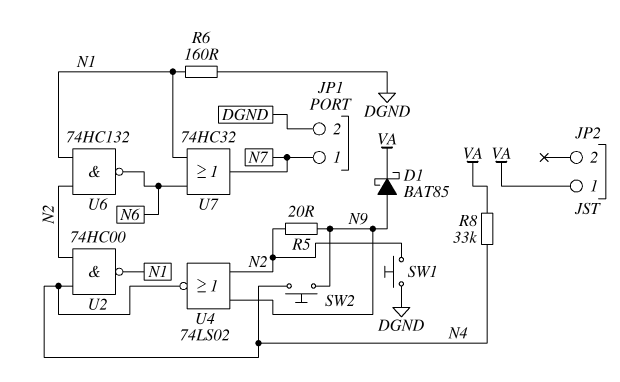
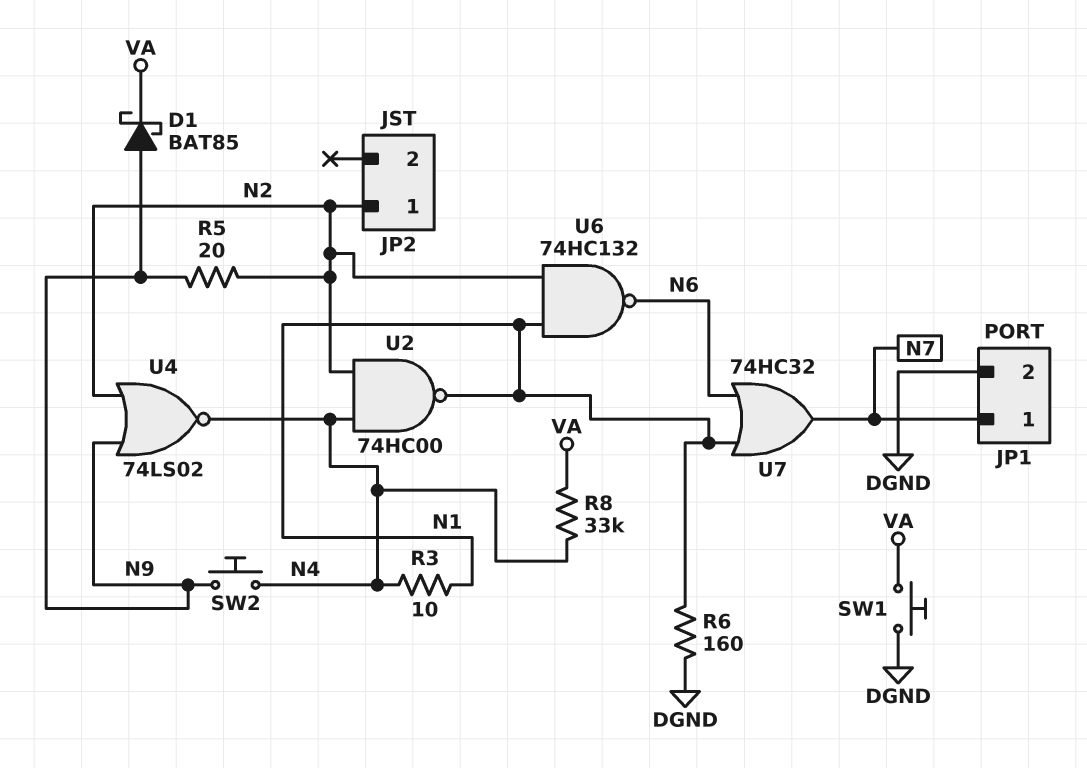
JP2 pin 1: VA -> N2
R3: none -> 10 (N1, N4)
SW1: button (DGND, N2) -> button (DGND, VA)

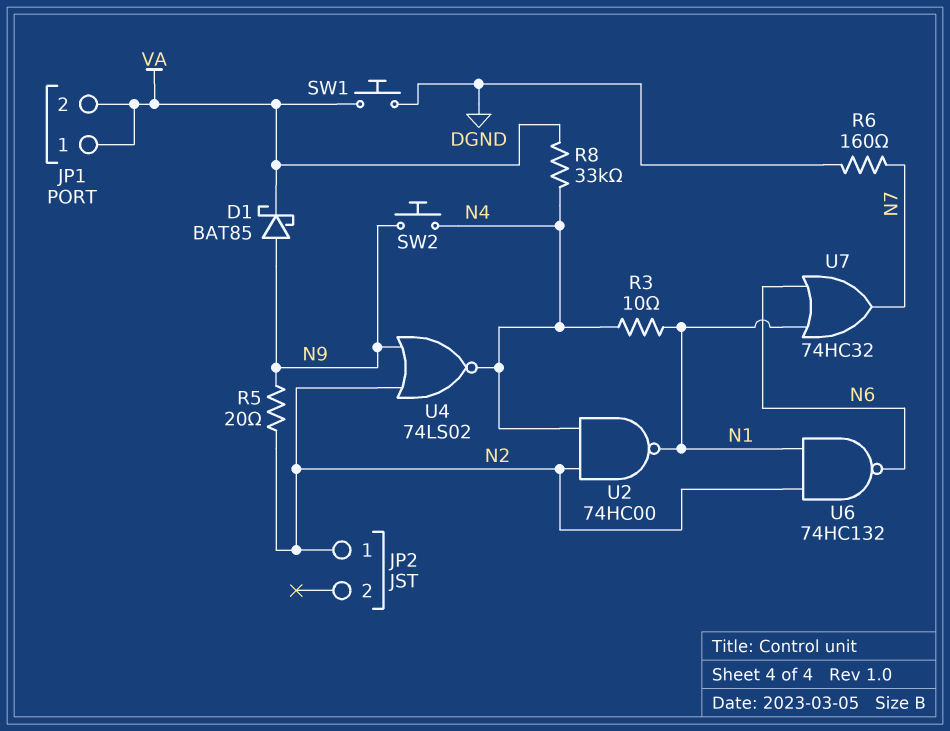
JP1 pin 1: N7 -> VA
JP1 pin 2: DGND -> VA
R6: 160 (DGND, N1) -> 160 (DGND, N7)

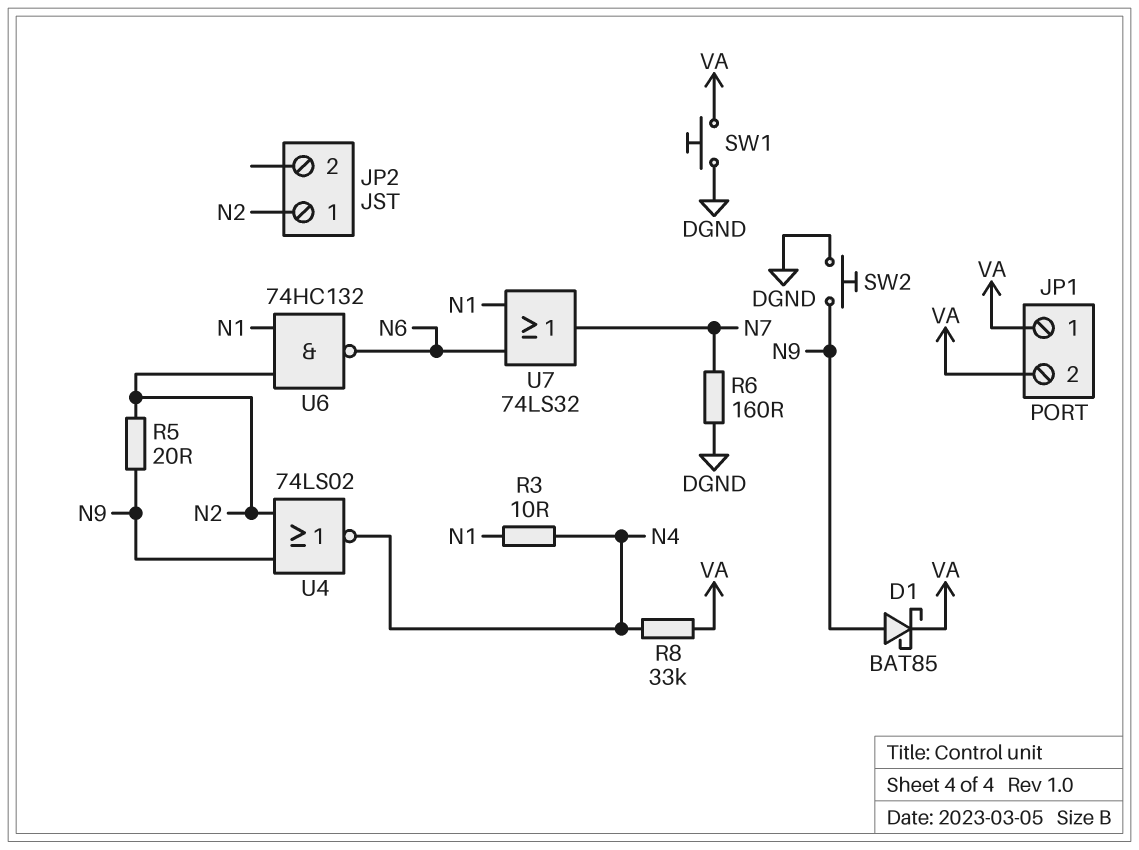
SW2: button (N4, N9) -> button (DGND, N9)
U2: NAND 74HC00 (in N2, in N4, out N1) -> none
U7: OR 74HC32 (in N1, in N6, out N7) -> OR 74LS32 (in N1, in N6, out N7)

